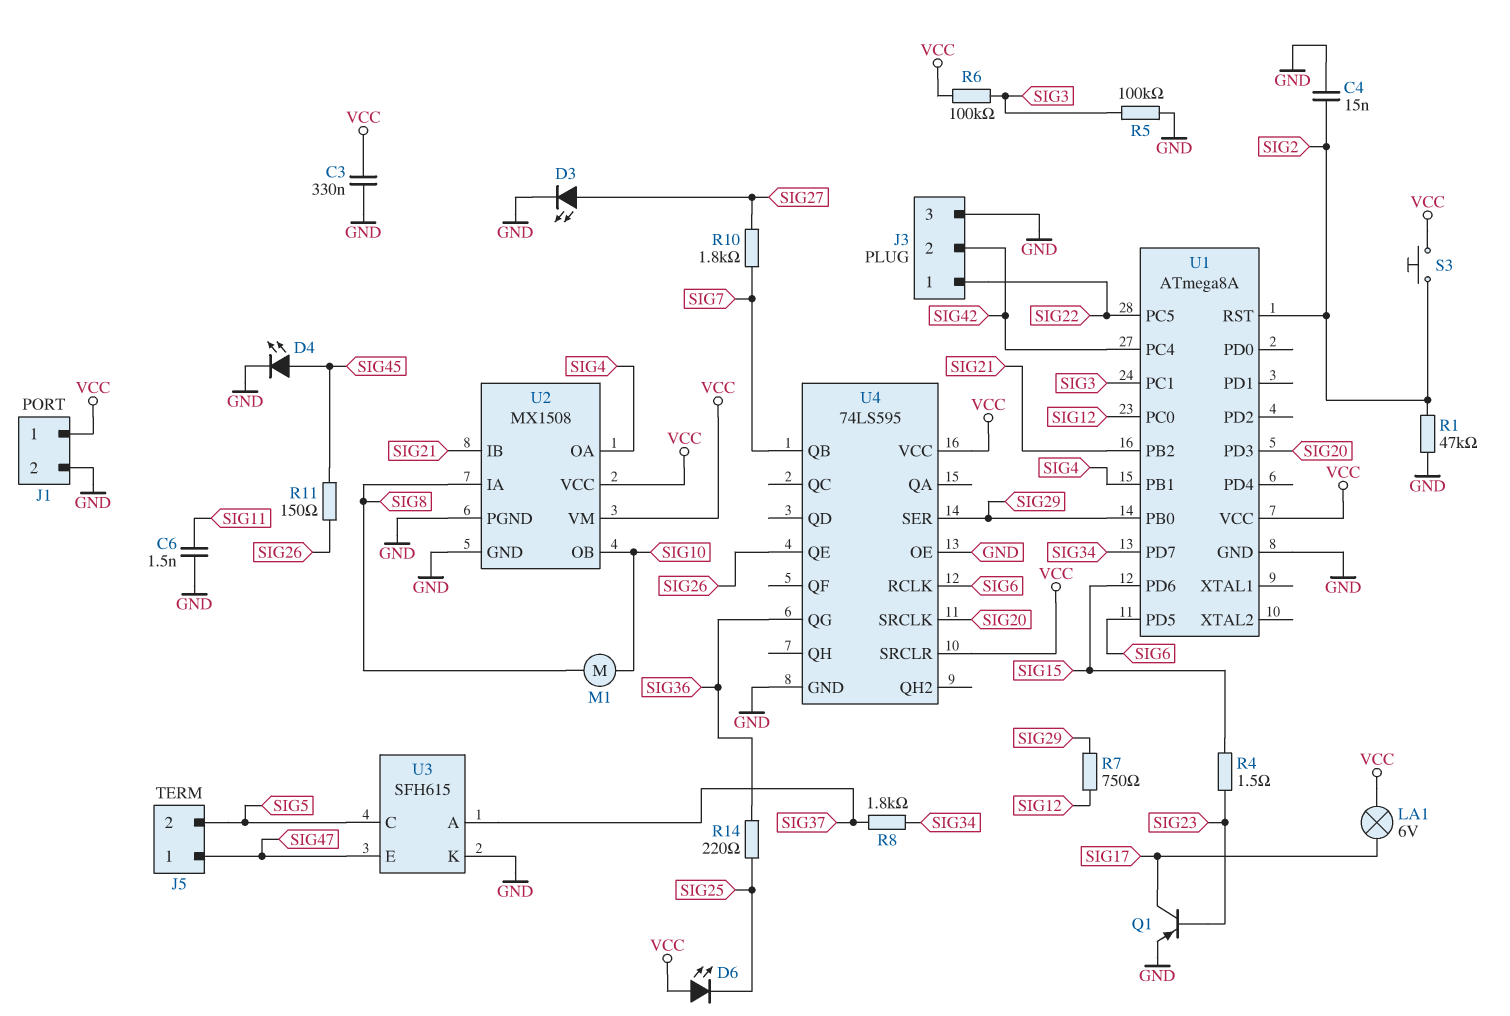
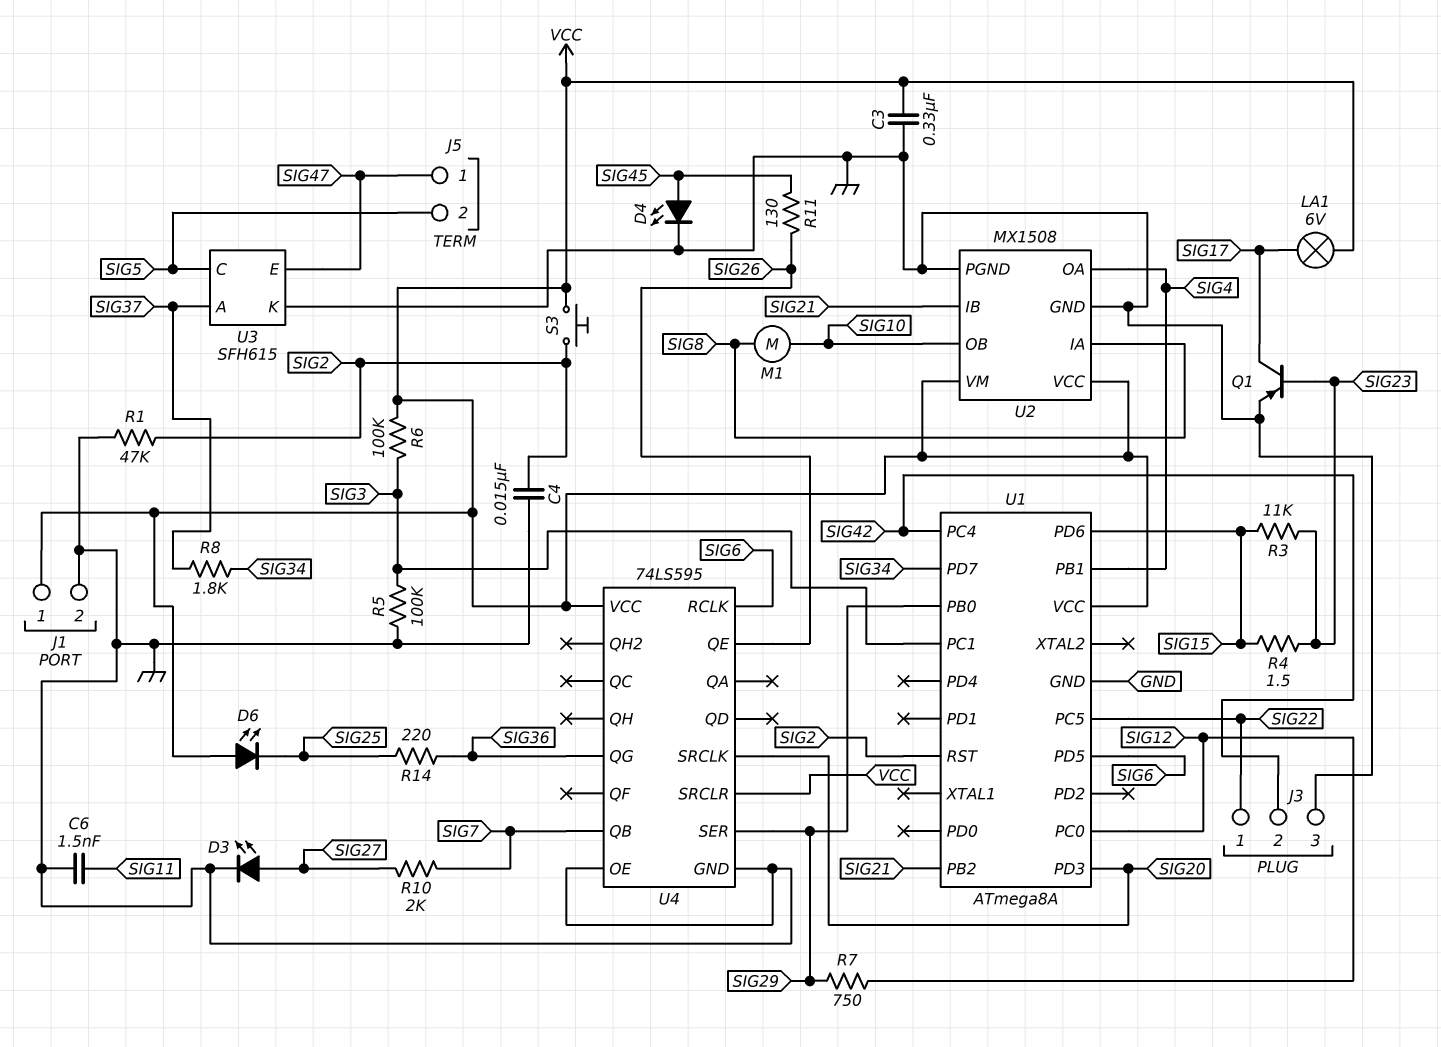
R3: none -> 11k (SIG15, SIG23)
R10: 1.8k (SIG7, SIG27) -> 2k (SIG7, SIG27)
R11: 150 (SIG26, SIG45) -> 130 (SIG26, SIG45)

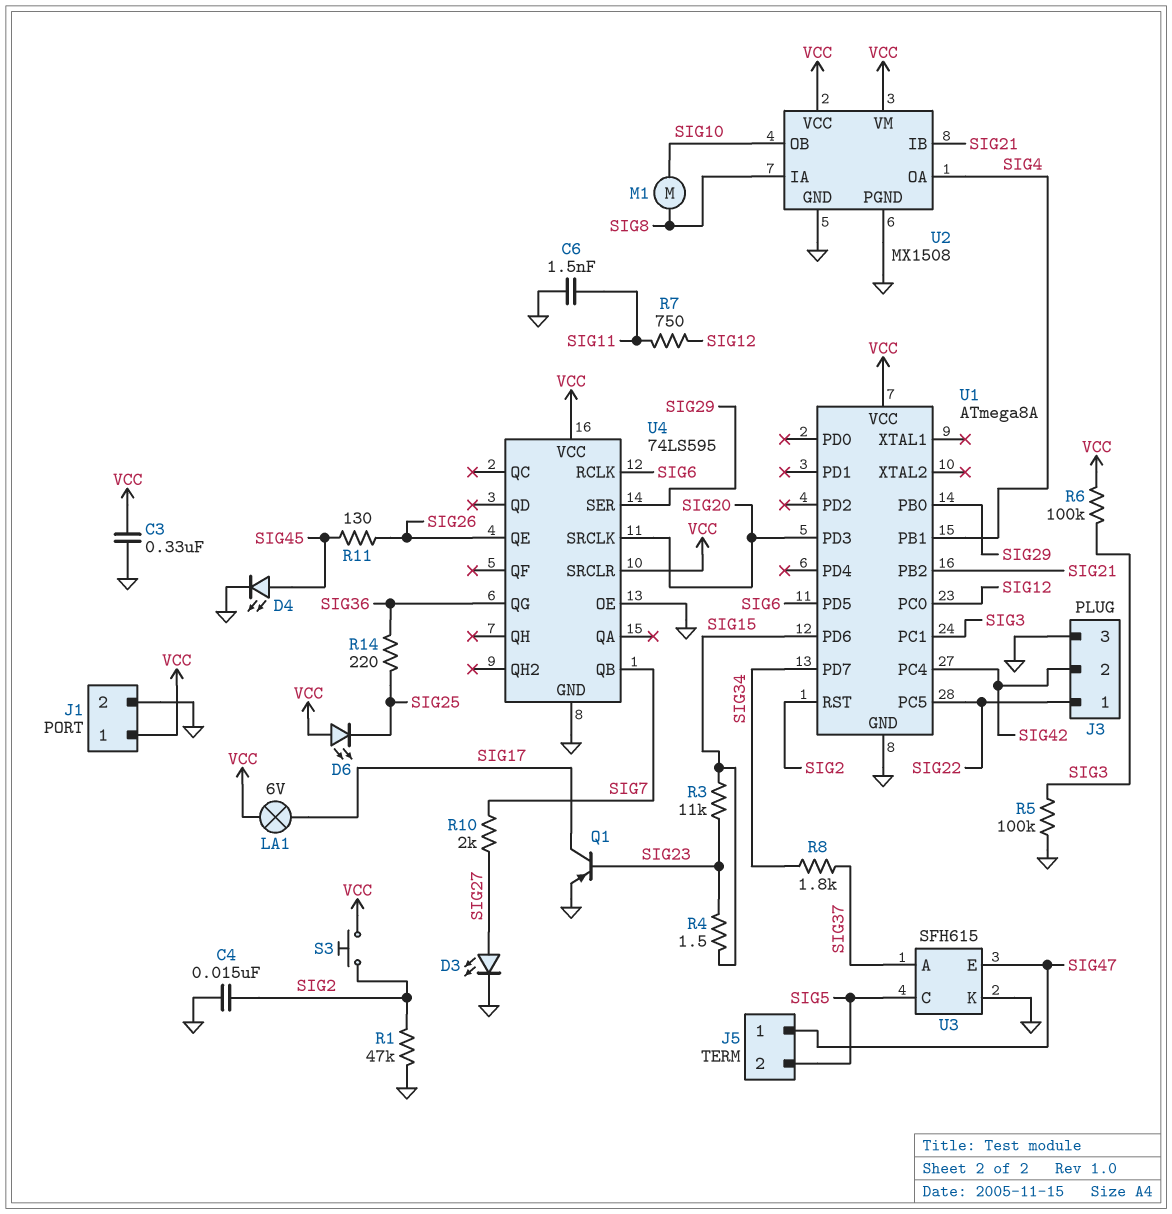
R7: 750 (SIG12, SIG29) -> 750 (SIG11, SIG12)

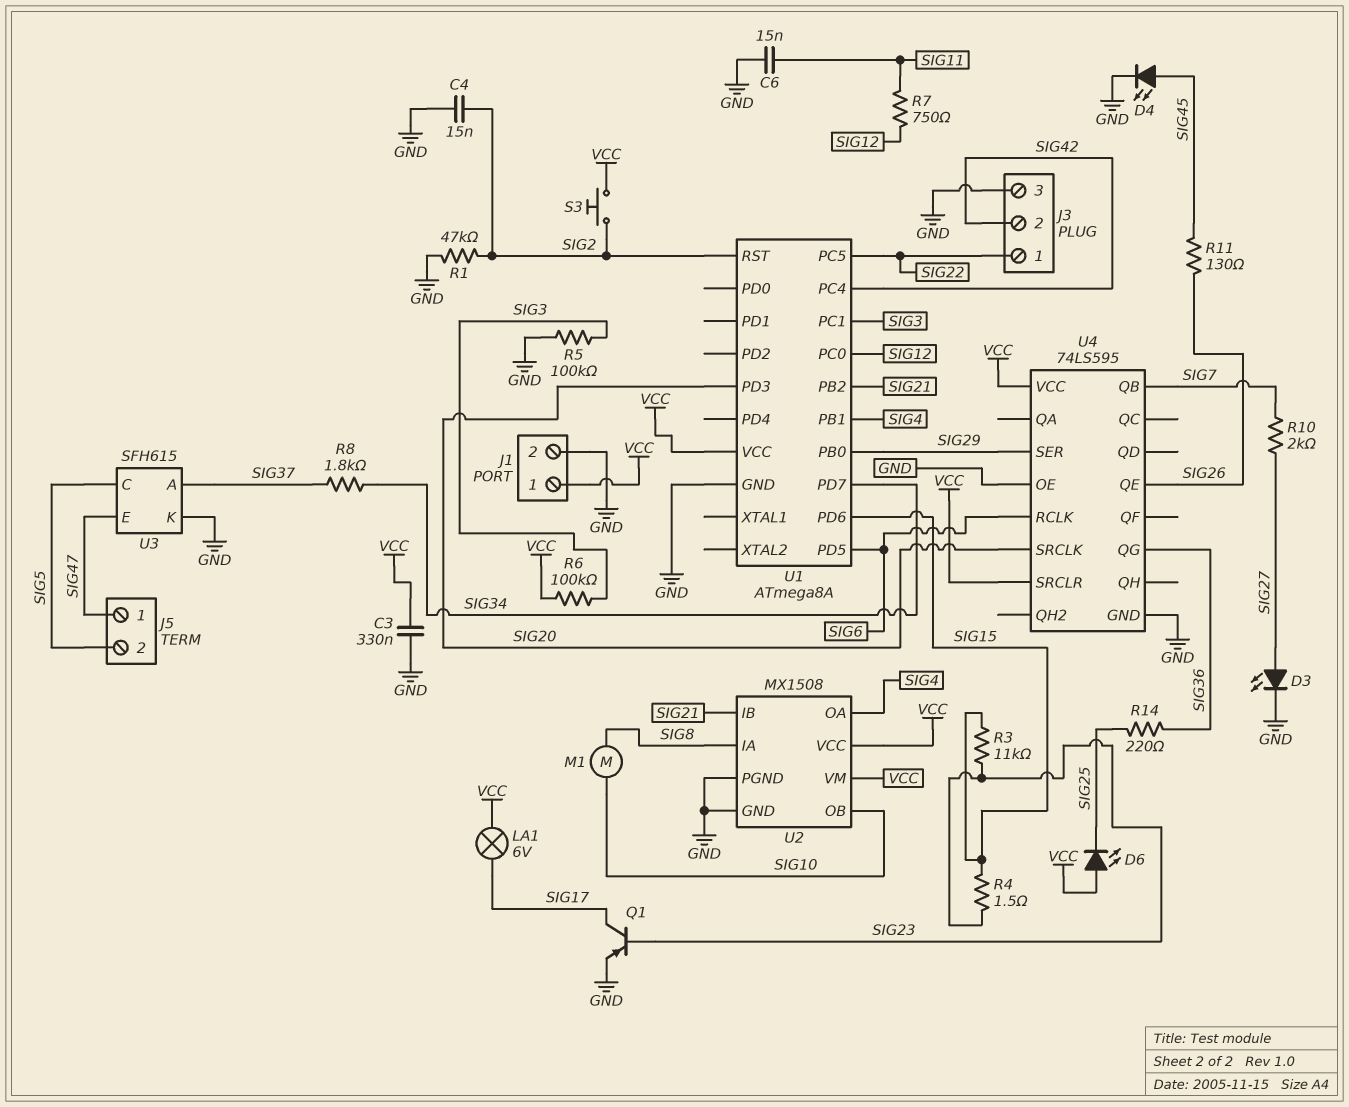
C6: 1.5nF (GND, SIG11) -> 15nF (GND, SIG11)

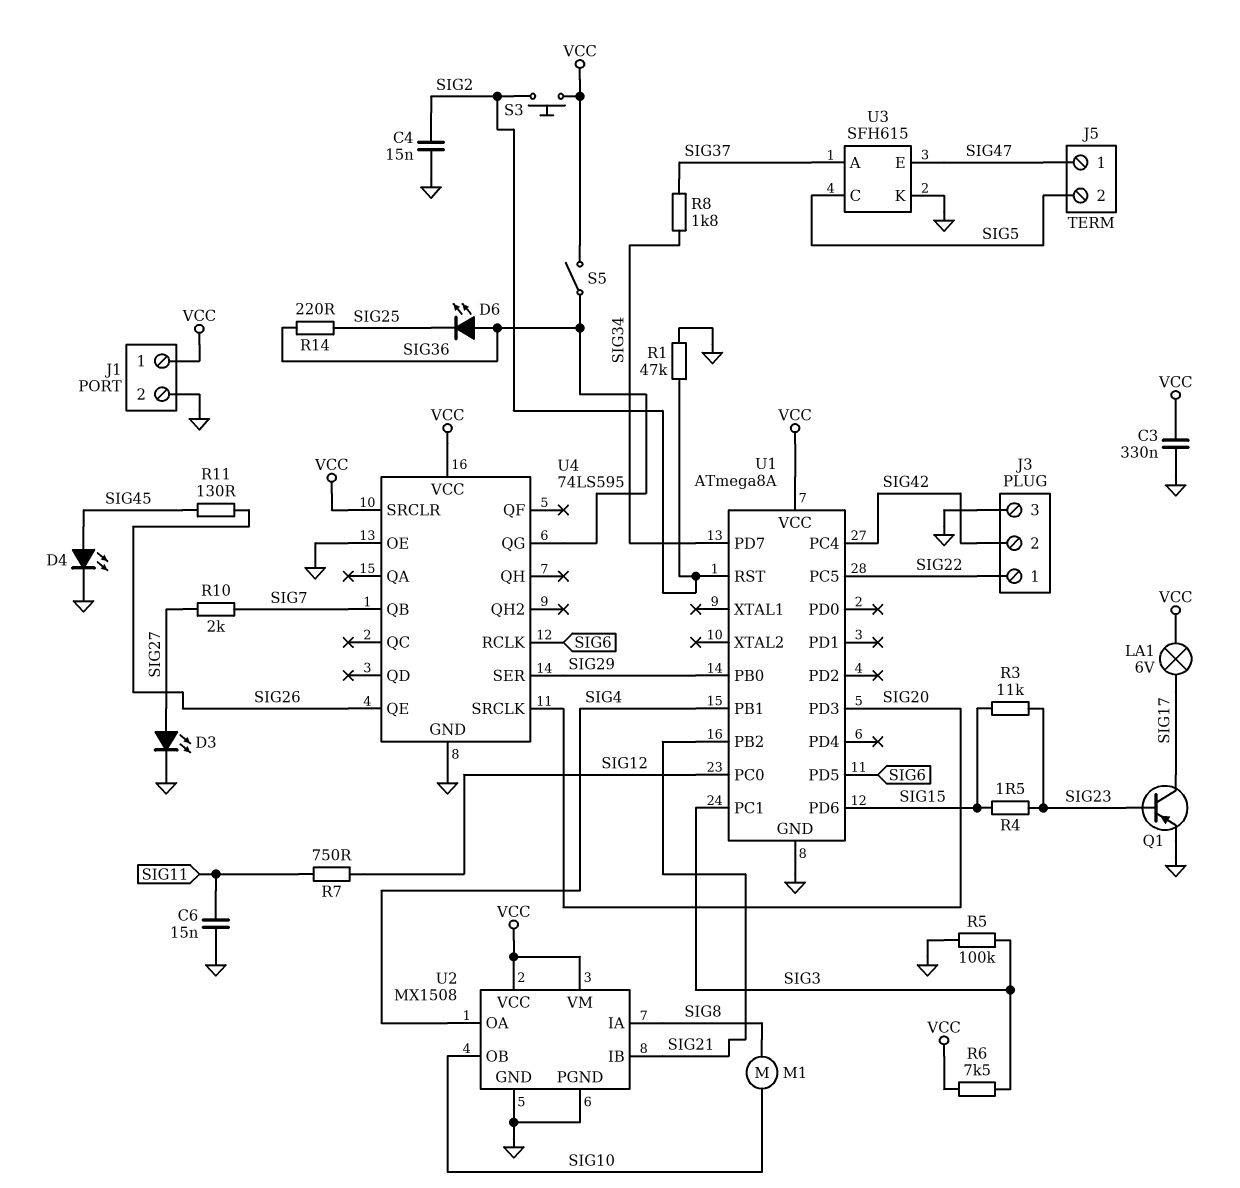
D6: LED (A VCC, K SIG25) -> LED (A SIG36, K SIG25)
R6: 100k (SIG3, VCC) -> 7.5k (SIG3, VCC)
S5: none -> switch (SIG36, VCC)

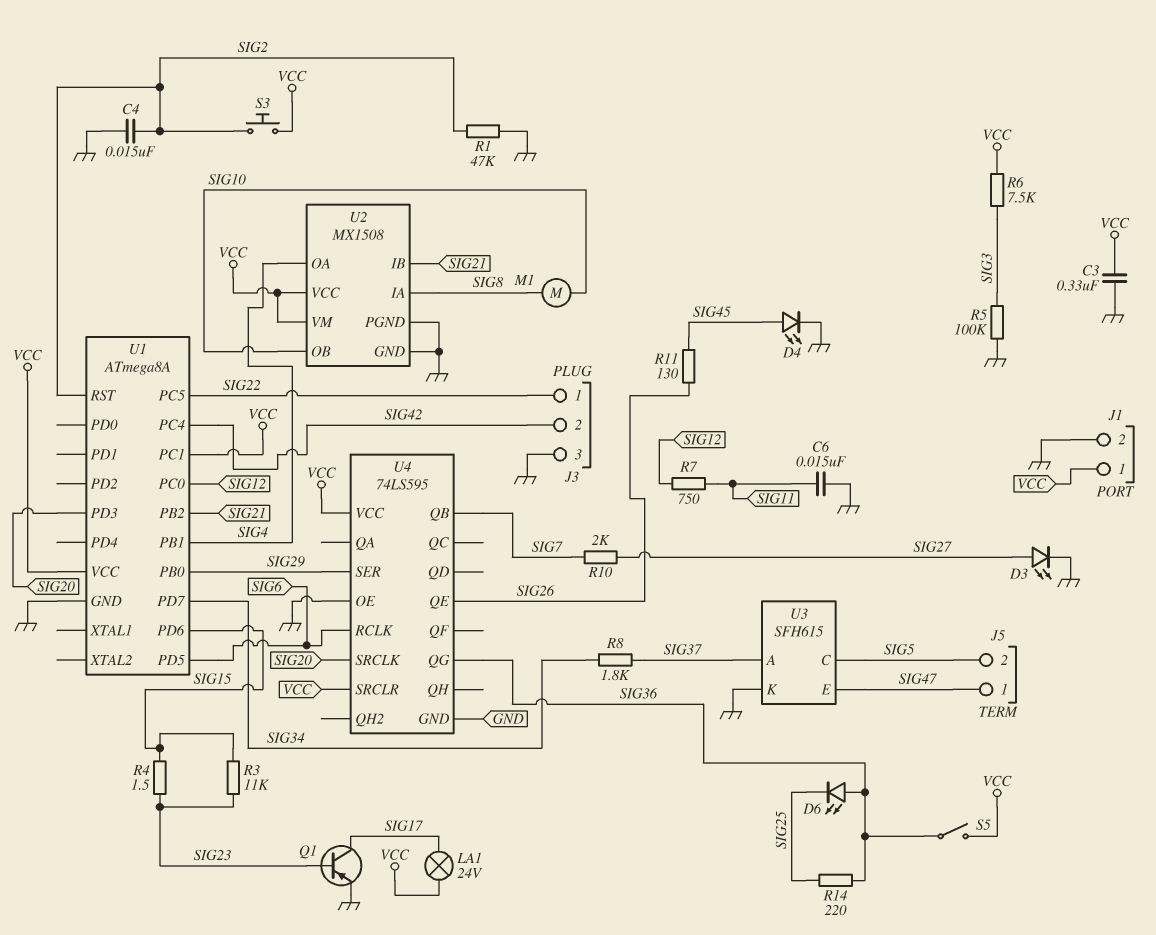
LA1: lamp 6V (SIG17, VCC) -> lamp 24V (SIG17, VCC)
U1 pin PC1: SIG3 -> VCC

